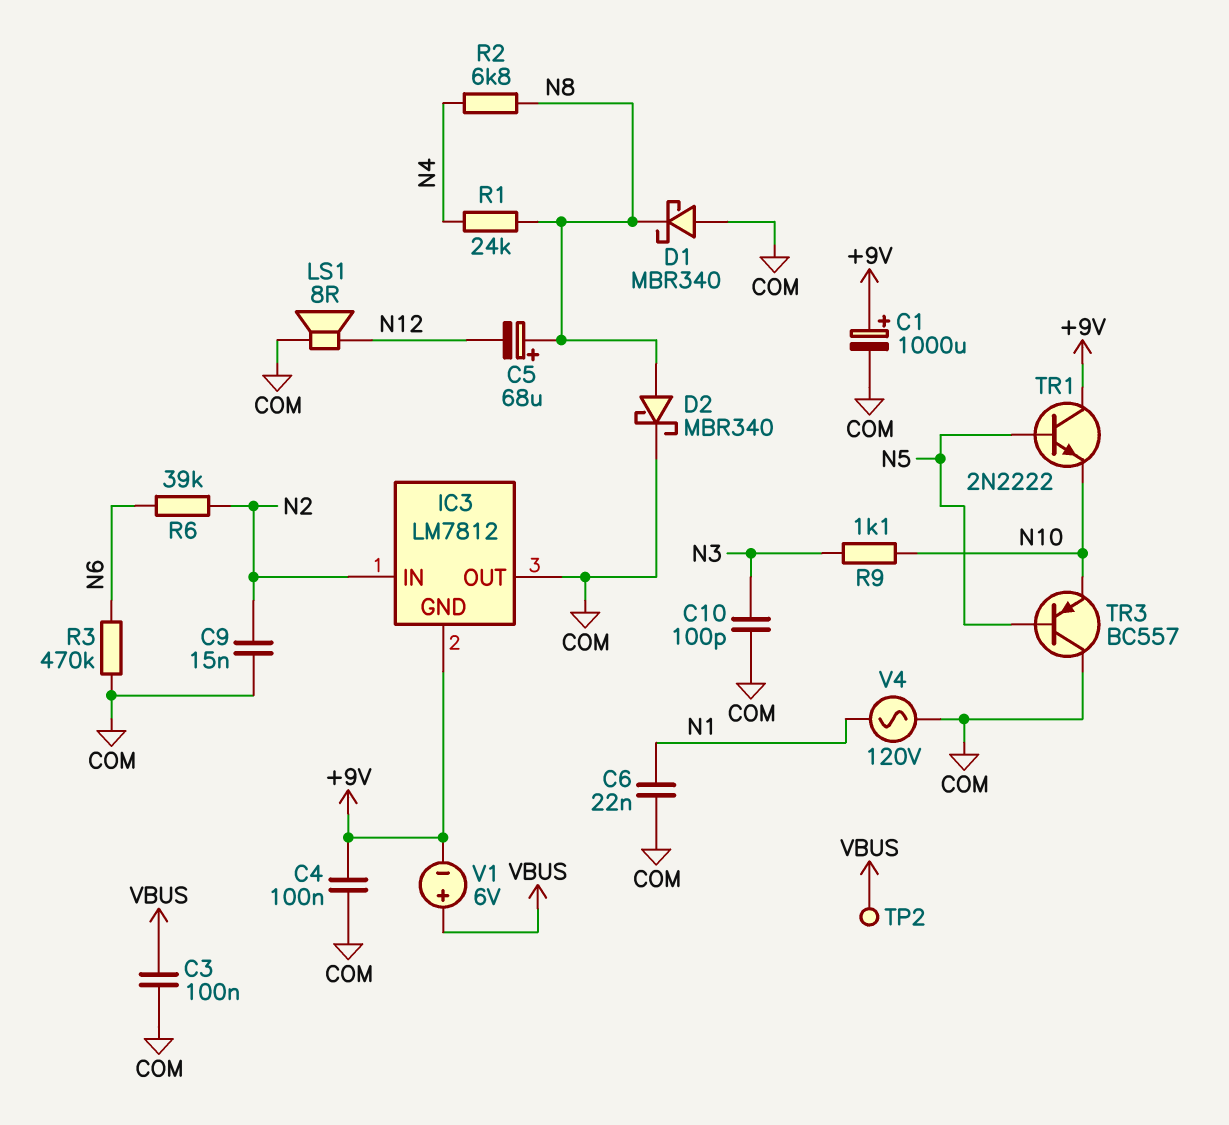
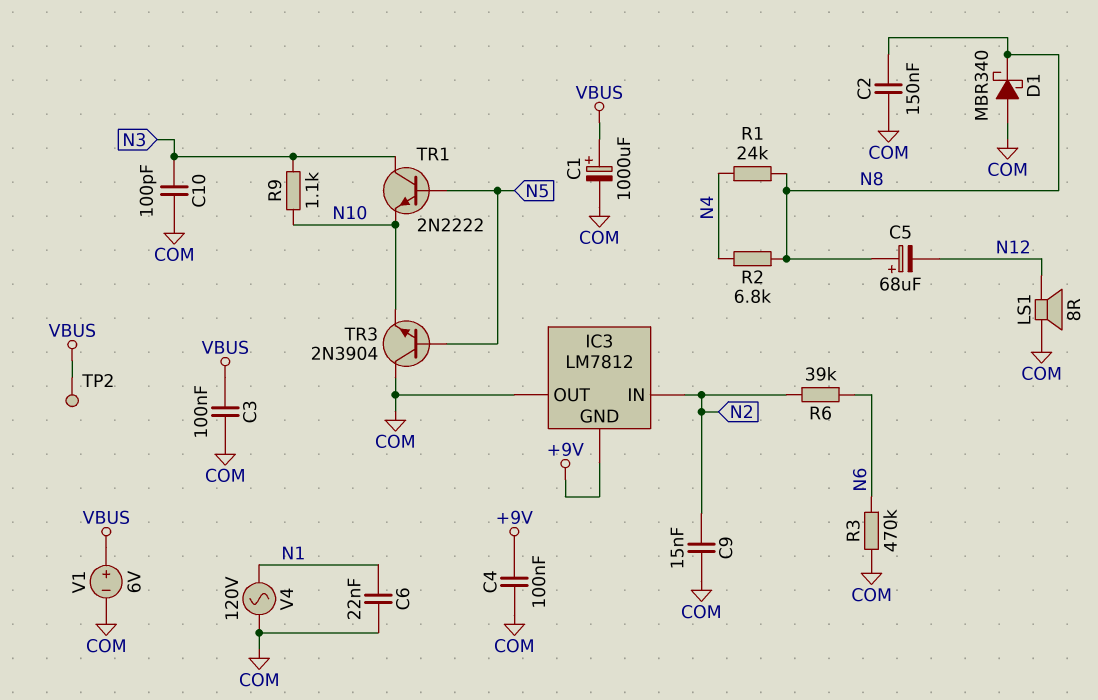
C1: 1000uF (plus +9V, minus COM) -> 1000uF (plus VBUS, minus COM)
C2: none -> 150nF (COM, N8)
D2: schottky MBR340 (A N8, K COM) -> none
TR1: NPN 2N2222 (B N5, C +9V, E N10) -> NPN 2N2222 (B N5, C N3, E N10)
TR3: PNP BC557 (B N5, C COM, E N10) -> NPN 2N3904 (B N5, C COM, E N10)
V1: 6V (plus VBUS, minus +9V) -> 6V (plus VBUS, minus COM)

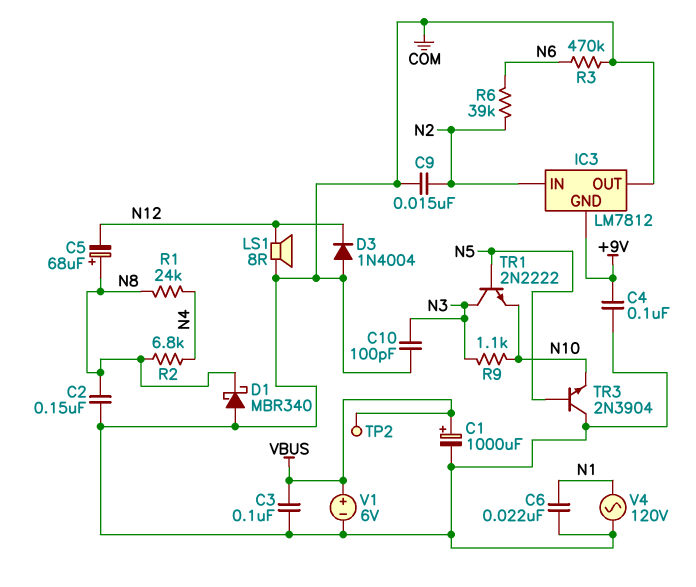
D3: none -> diode 1N4004 (A COM, K N12)

